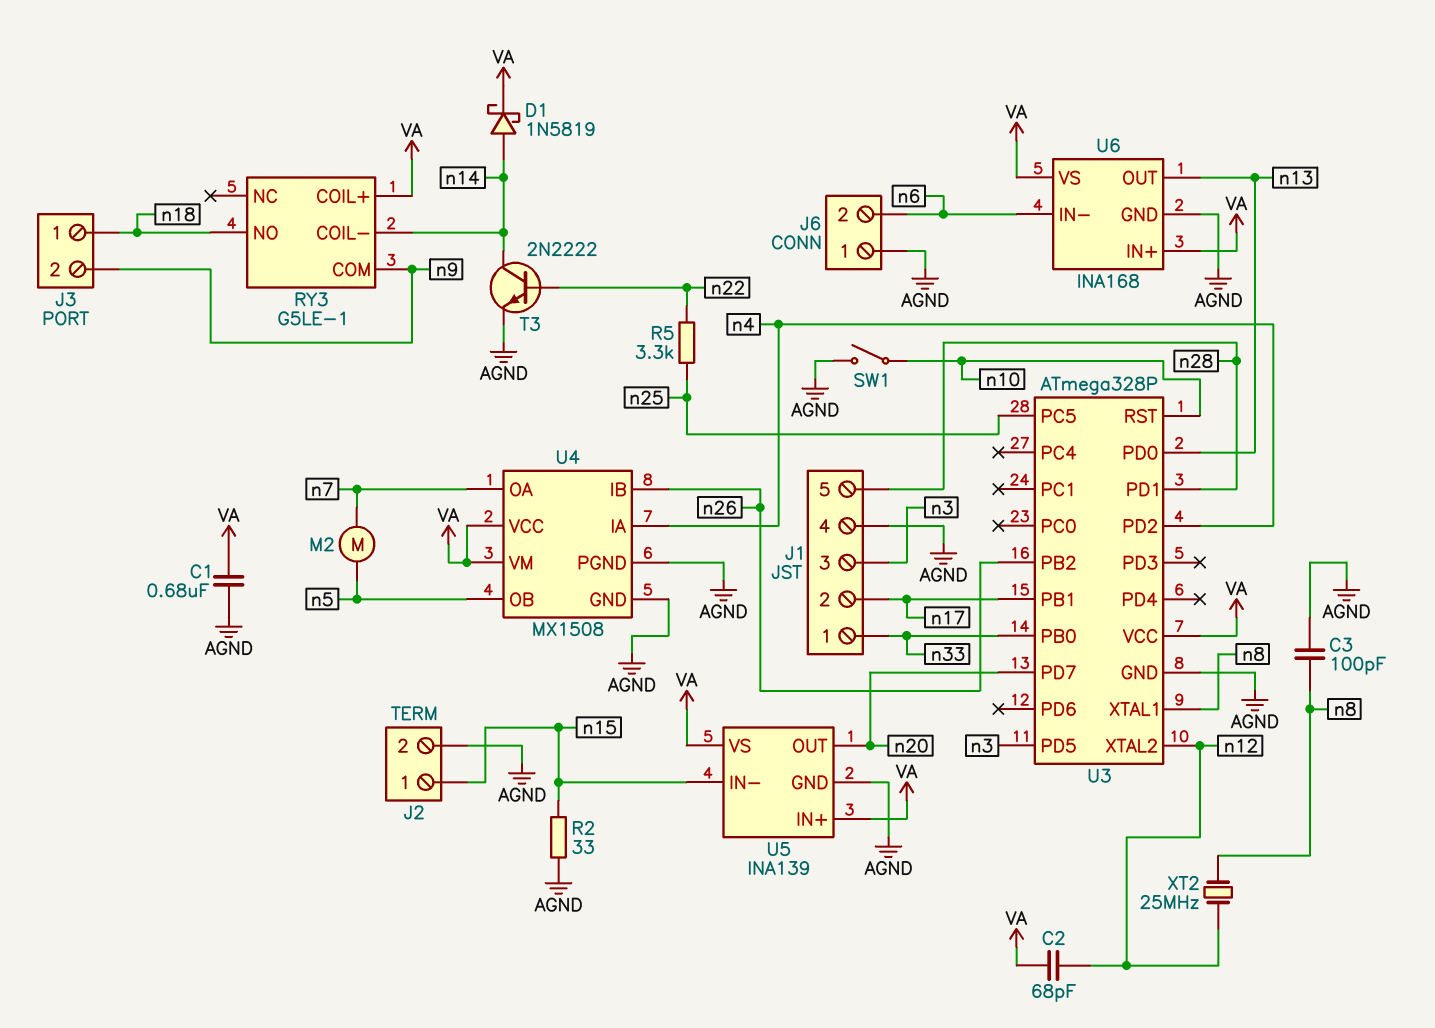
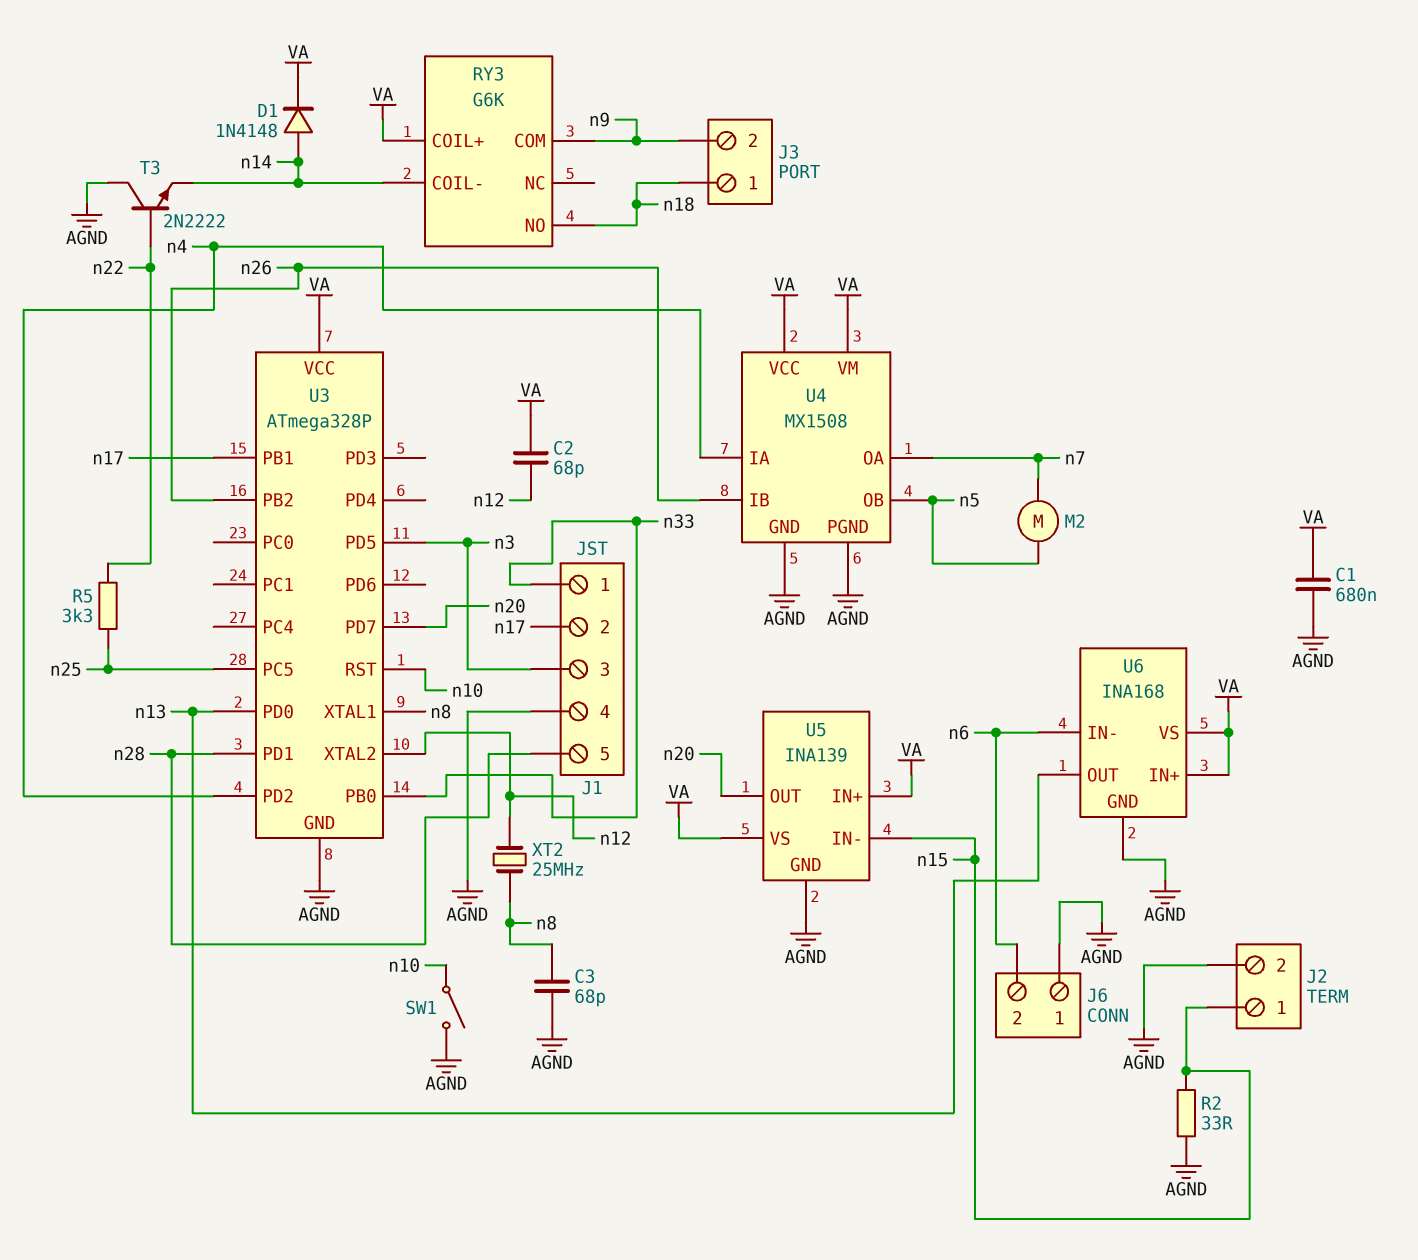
C3: 100pF (AGND, n8) -> 68pF (AGND, n8)
D1: schottky 1N5819 (A n14, K VA) -> diode 1N4148 (A n14, K VA)
RY3: G5LE-1 -> G6K
T3: NPN 2N2222 (B n22, C n14, E AGND) -> NPN 2N2222 (B n22, C AGND, E n14)

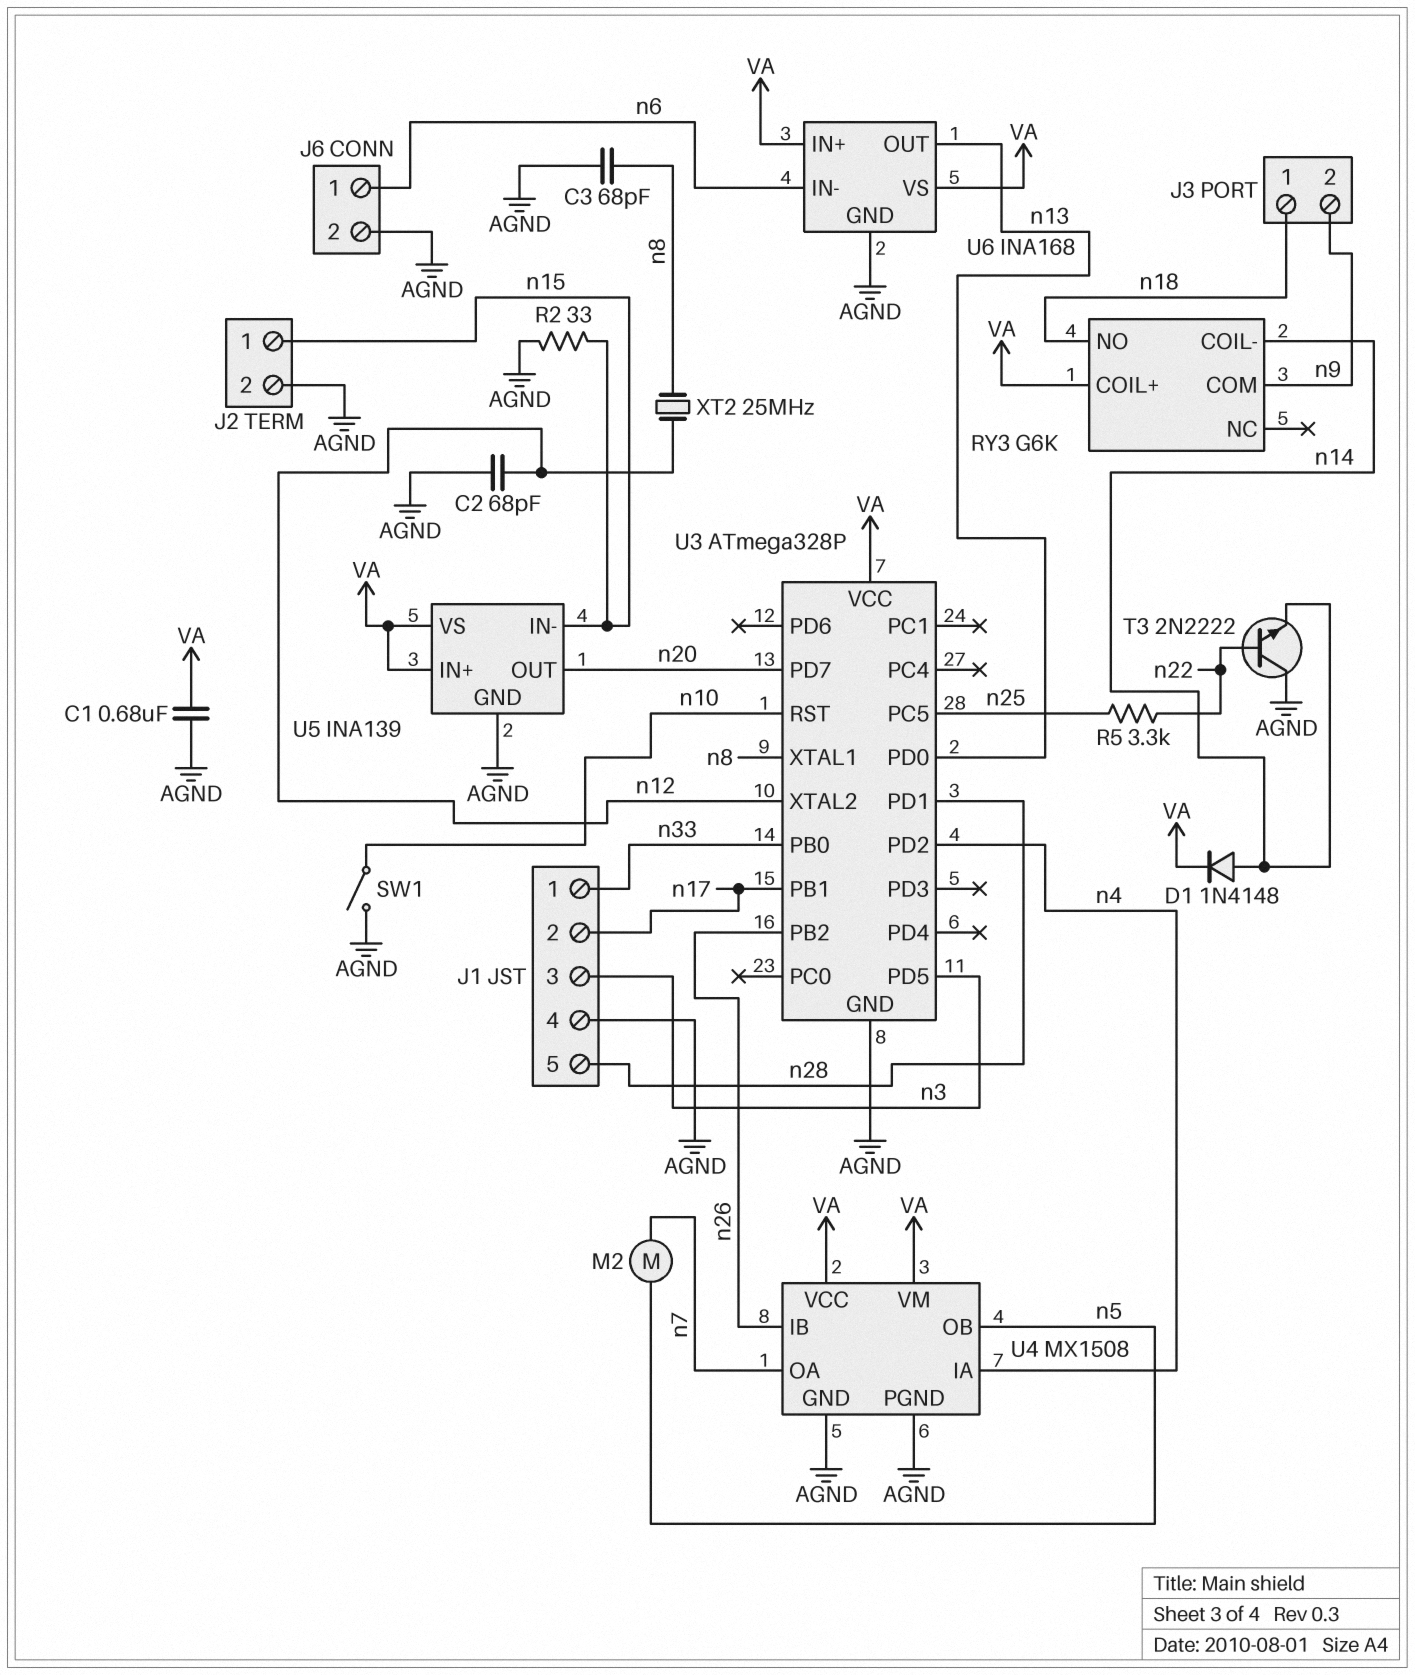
C2: 68pF (VA, n12) -> 68pF (AGND, n12)
J6 pin 1: AGND -> n6
J6 pin 2: n6 -> AGND

